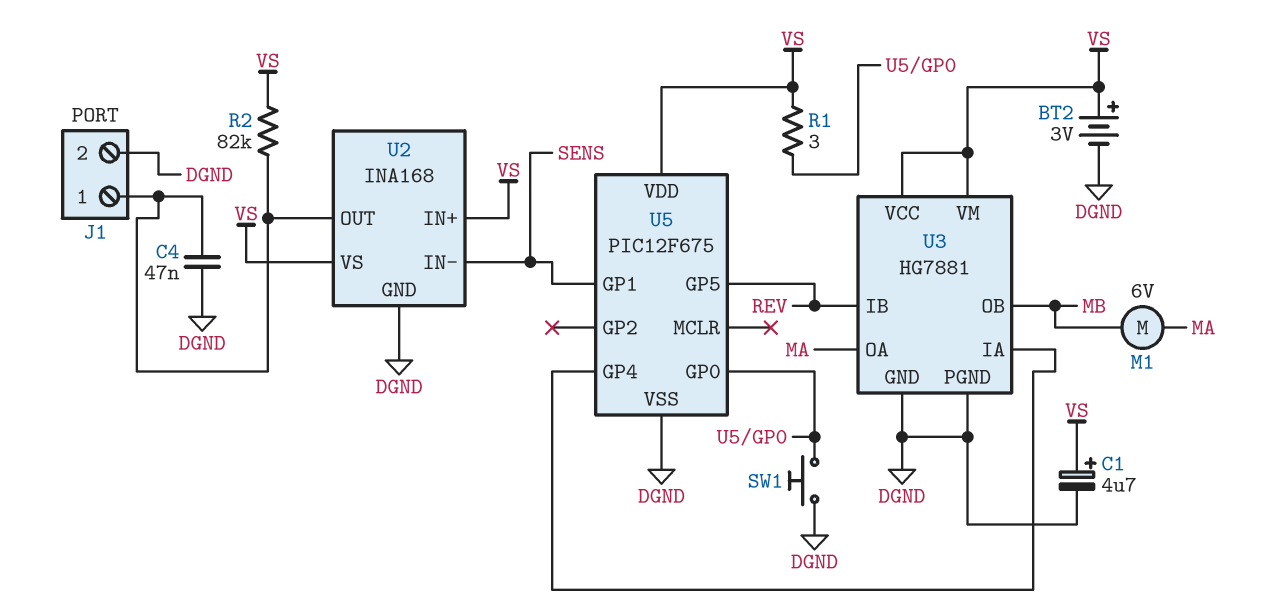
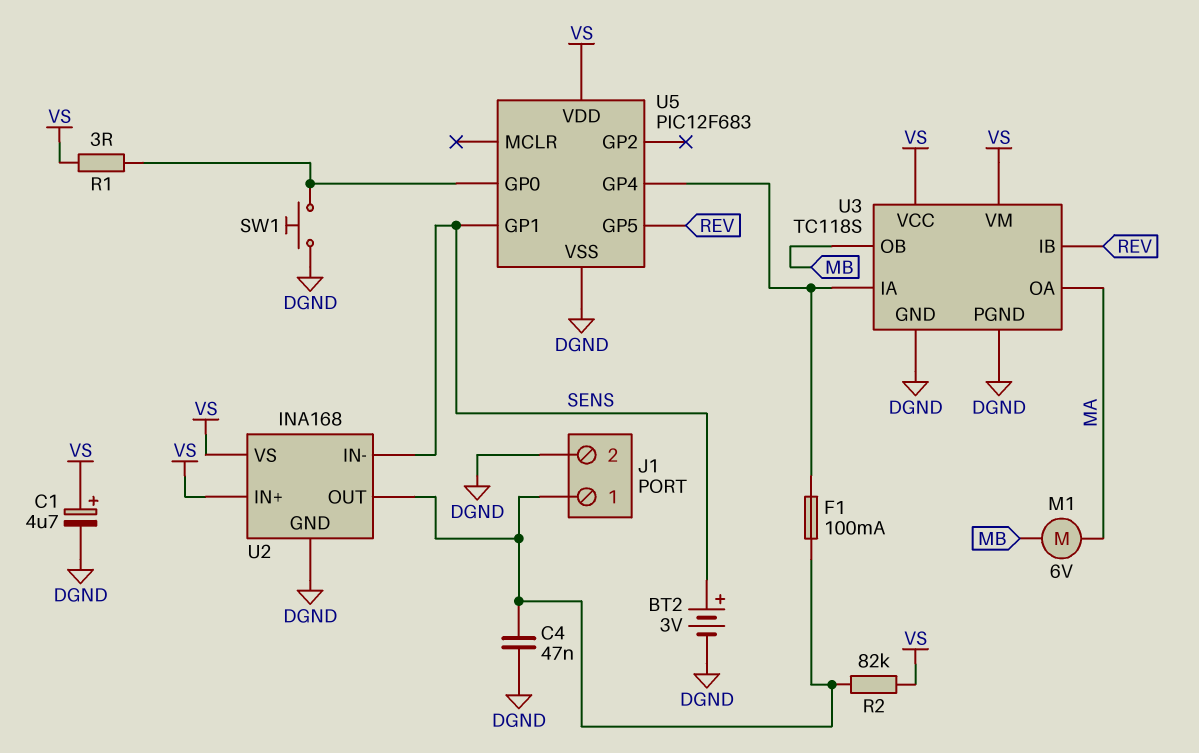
BT2: 3V (plus VS, minus DGND) -> 3V (plus SENS, minus DGND)
F1: none -> 100mA (J1/1, U3/IA)
U3: HG7881 -> TC118S
U5: PIC12F675 -> PIC12F683

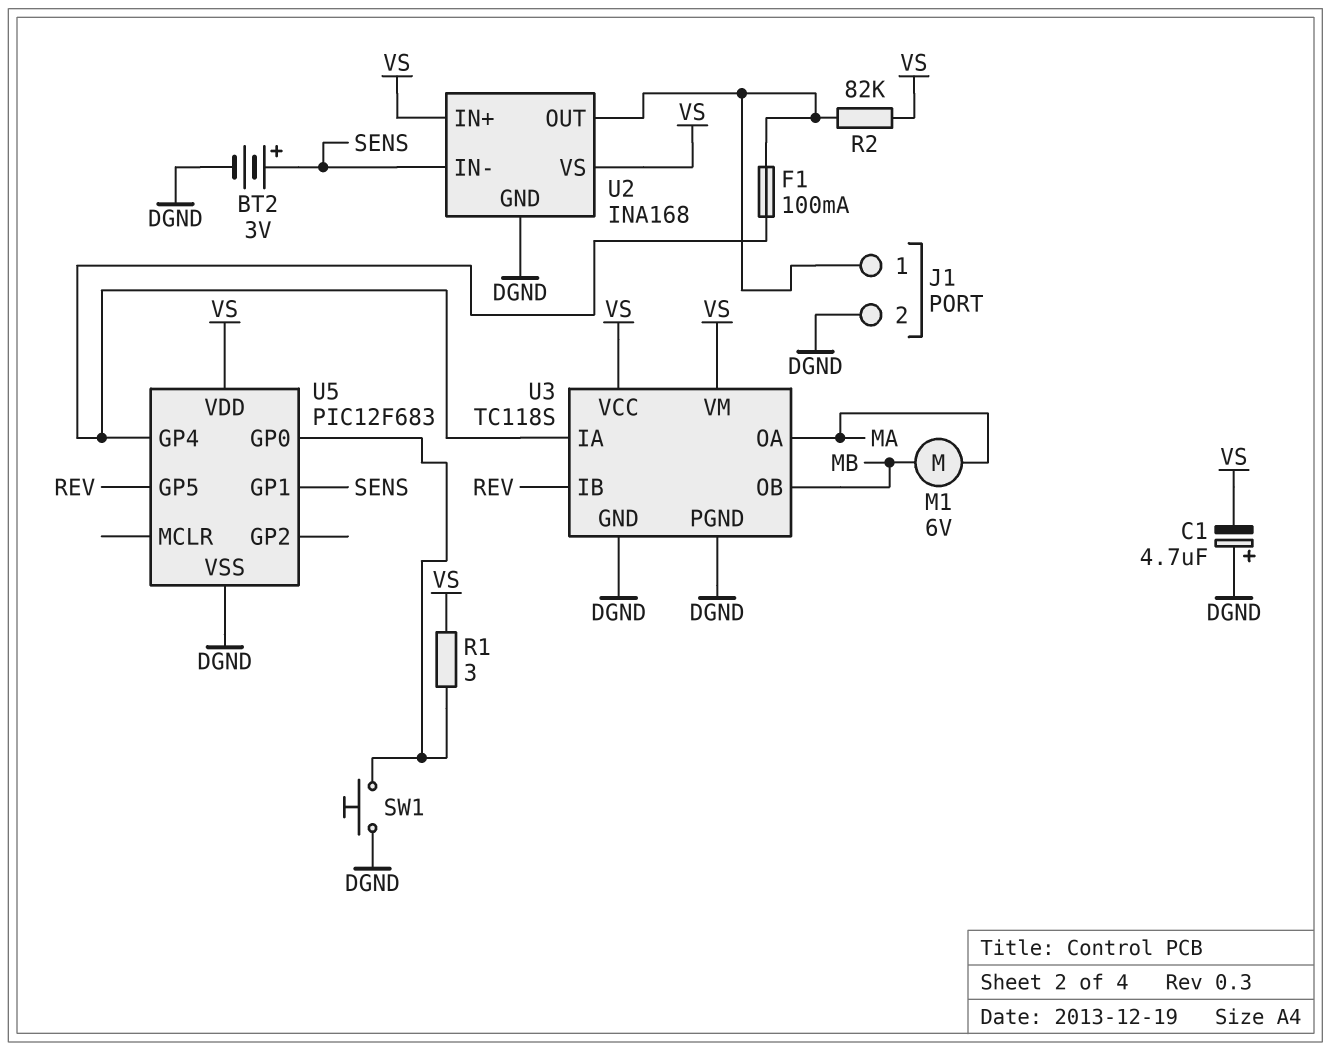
C1: 4.7uF (plus VS, minus DGND) -> 4.7uF (plus DGND, minus VS)
C4: 47nF (DGND, J1/1) -> none

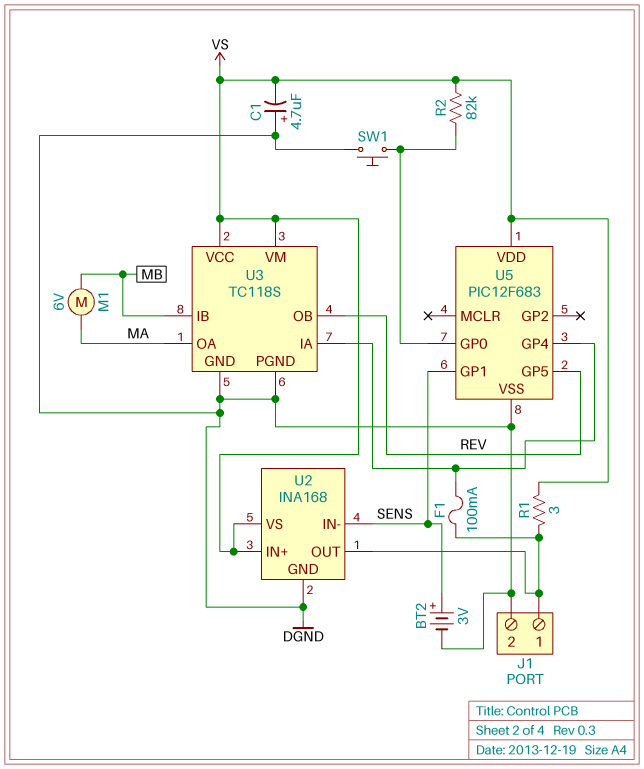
R1: 3 (U5/GP0, VS) -> 3 (J1/1, VS)
R2: 82k (J1/1, VS) -> 82k (U5/GP0, VS)
U3 pin IB: REV -> MB
U3 pin OB: MB -> REV

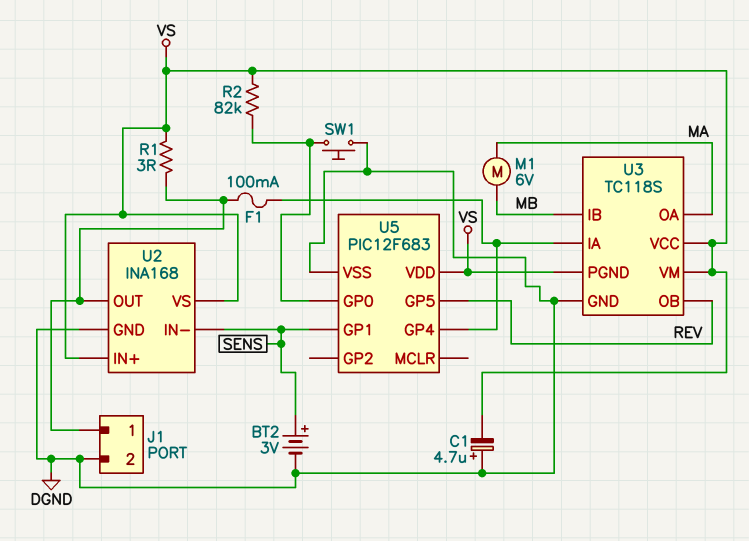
U3 pin PGND: DGND -> VS

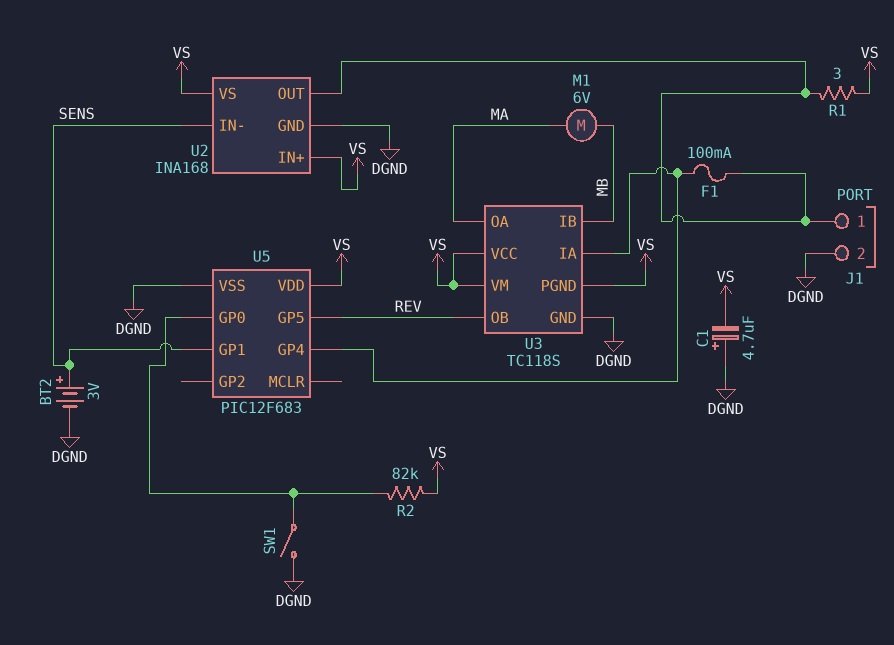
SW1: button (DGND, U5/GP0) -> switch (DGND, U5/GP0)

